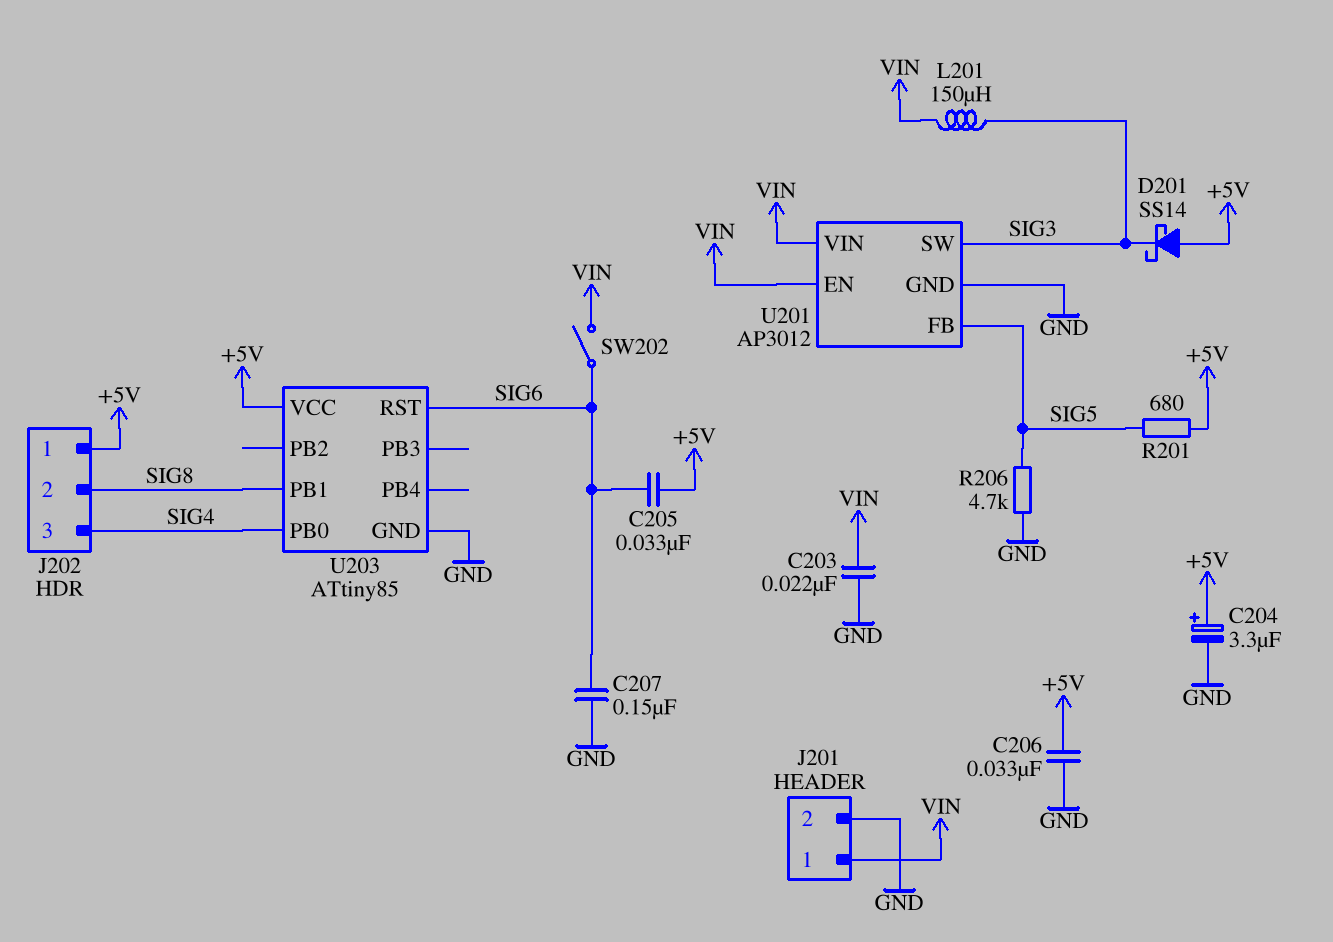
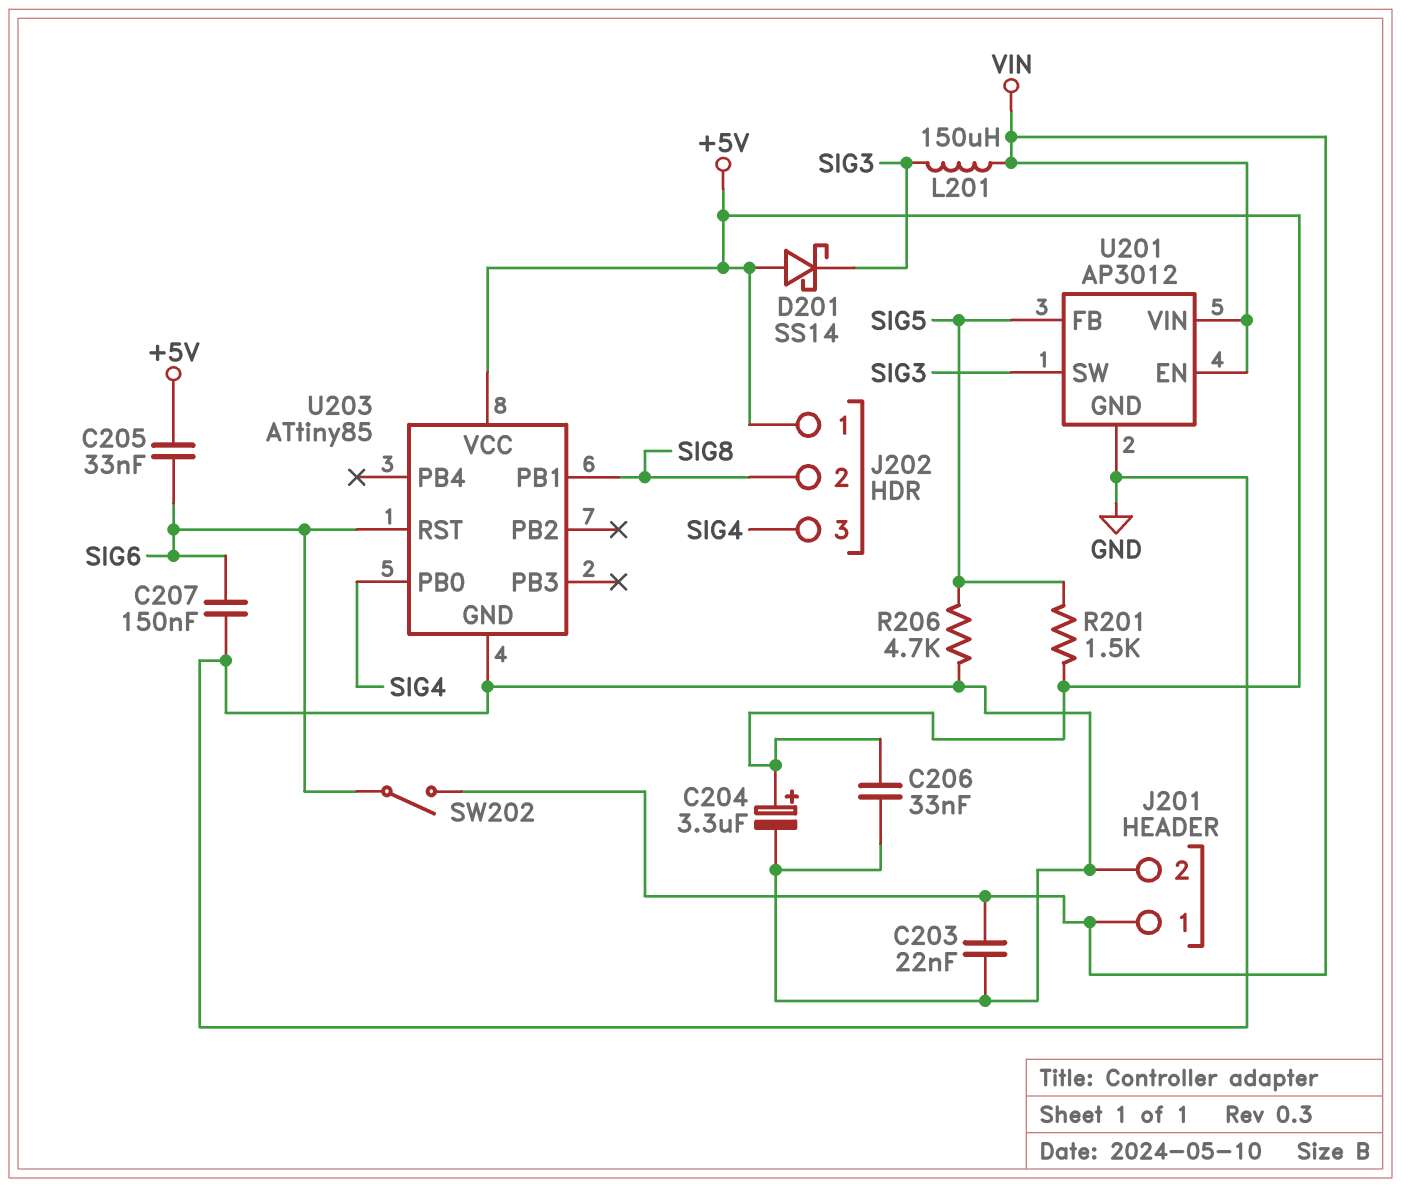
R201: 680 (+5V, SIG5) -> 1.5k (+5V, SIG5)

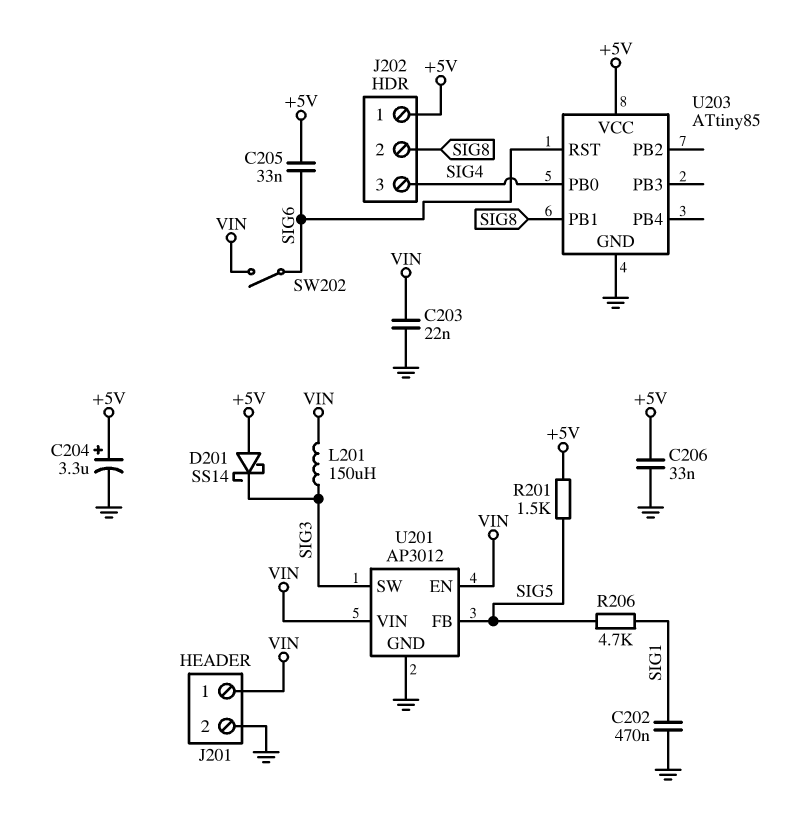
C202: none -> 470nF (GND, SIG1)
C207: 150nF (GND, SIG6) -> none
R206: 4.7k (GND, SIG5) -> 4.7k (SIG1, SIG5)

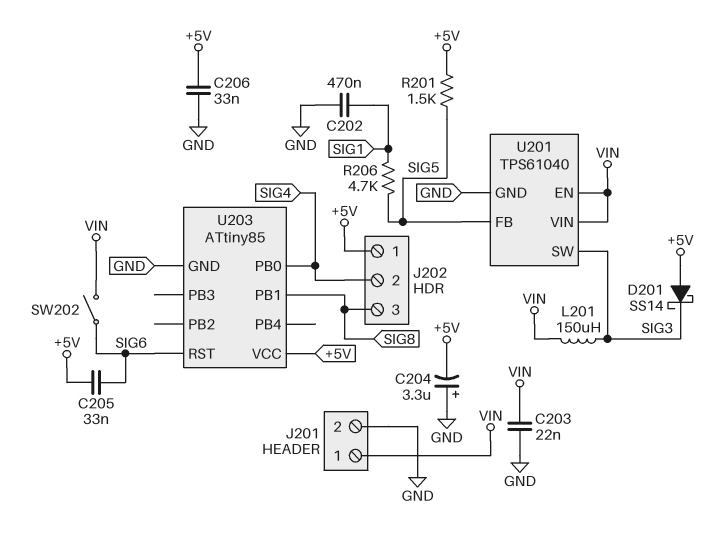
C204: 3.3uF (plus +5V, minus GND) -> 3.3uF (plus GND, minus +5V)
J202 pin 2: SIG8 -> SIG4
J202 pin 3: SIG4 -> SIG8
U201: AP3012 -> TPS61040

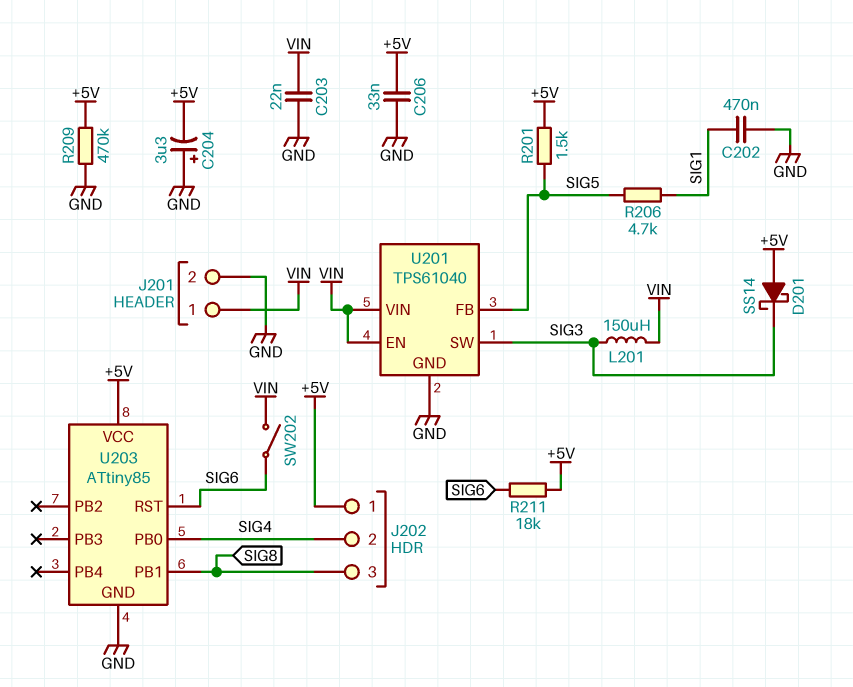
C205: 33nF (+5V, SIG6) -> none
R209: none -> 470k (+5V, GND)
R211: none -> 18k (+5V, SIG6)

